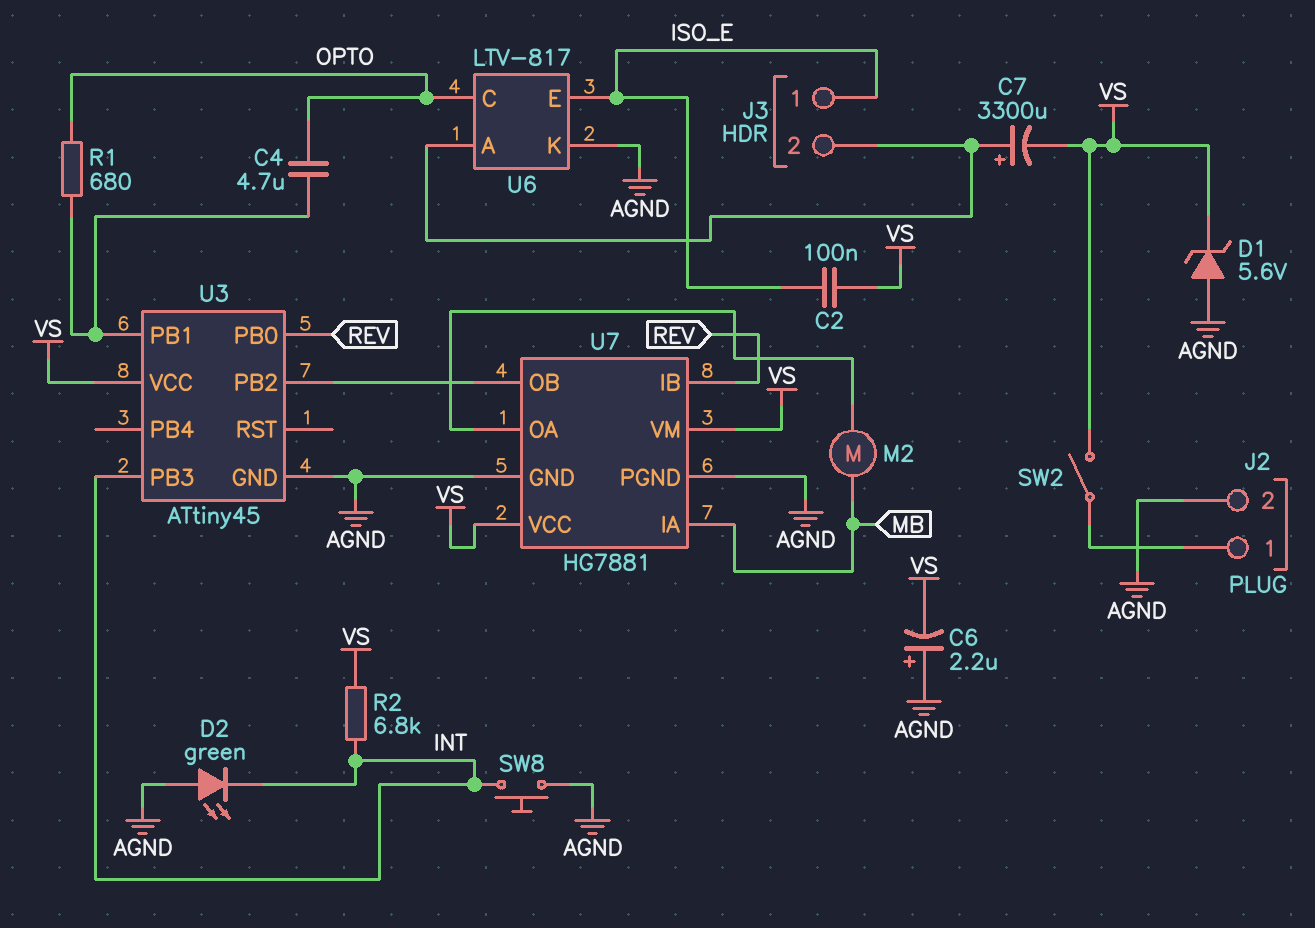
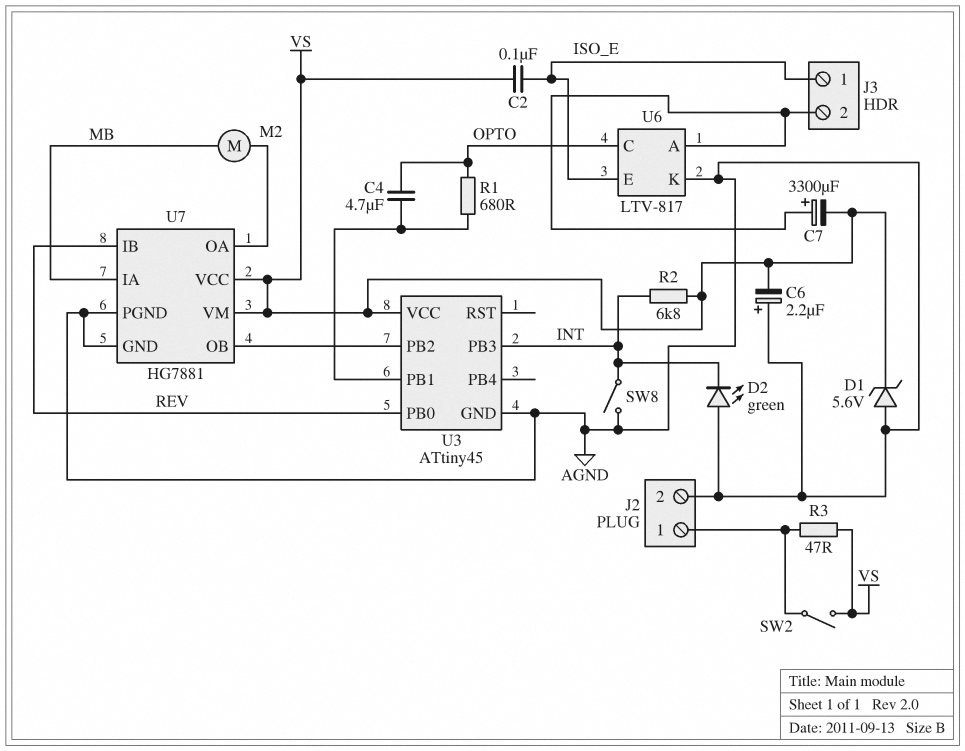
R3: none -> 47 (J2/1, VS)
SW8: button (AGND, INT) -> switch (AGND, INT)

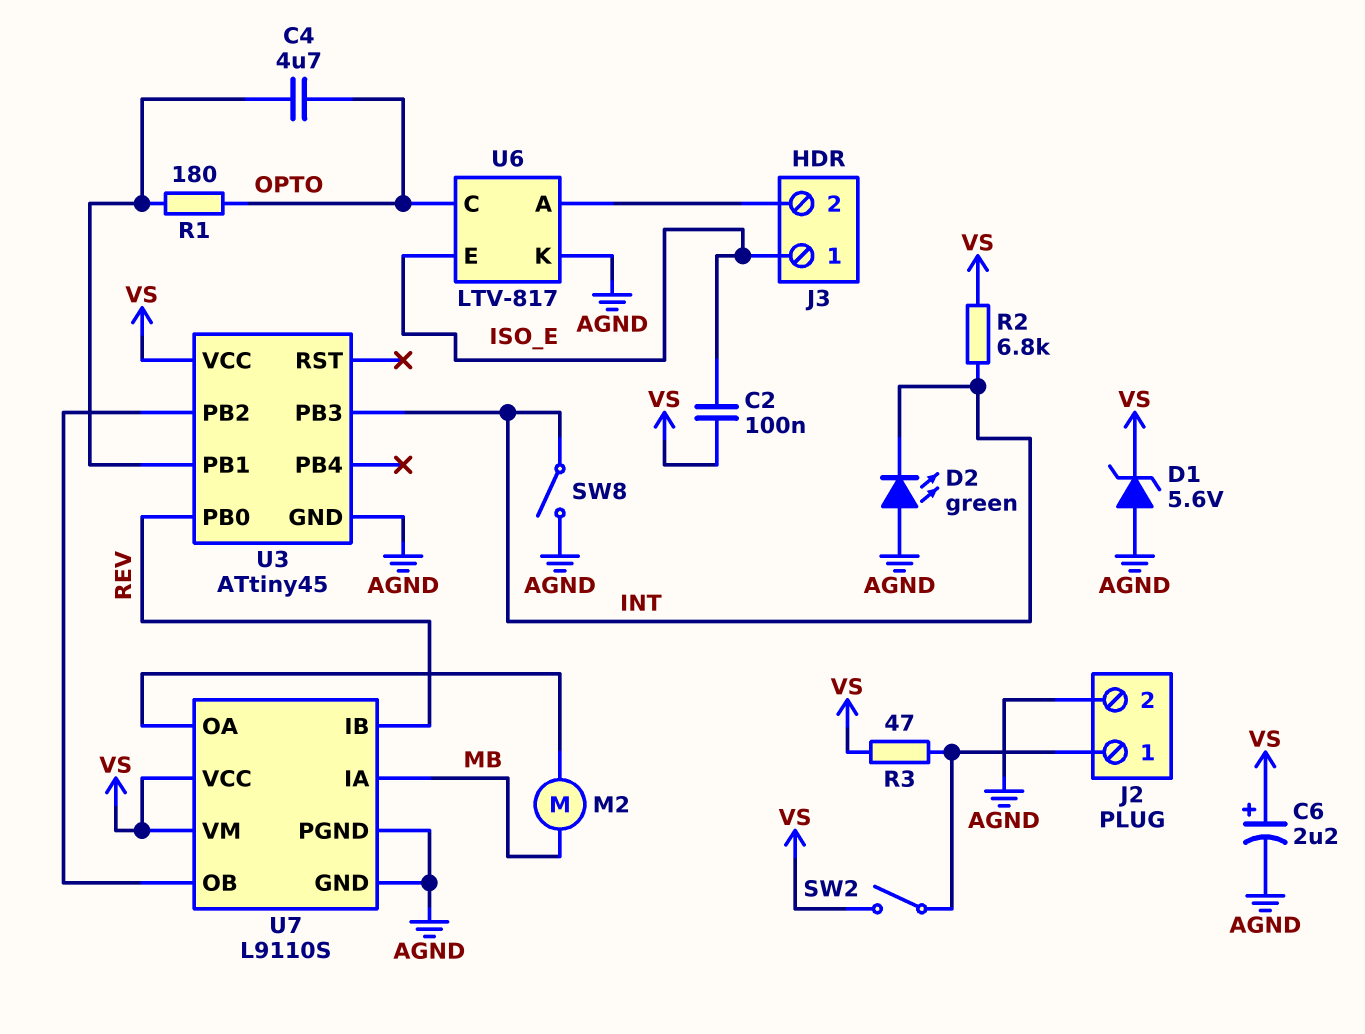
C6: 2.2uF (plus AGND, minus VS) -> 2.2uF (plus VS, minus AGND)
C7: 3300uF (plus J3/2, minus VS) -> none
R1: 680 (OPTO, U3/PB1) -> 180 (OPTO, U3/PB1)
U7: HG7881 -> L9110S

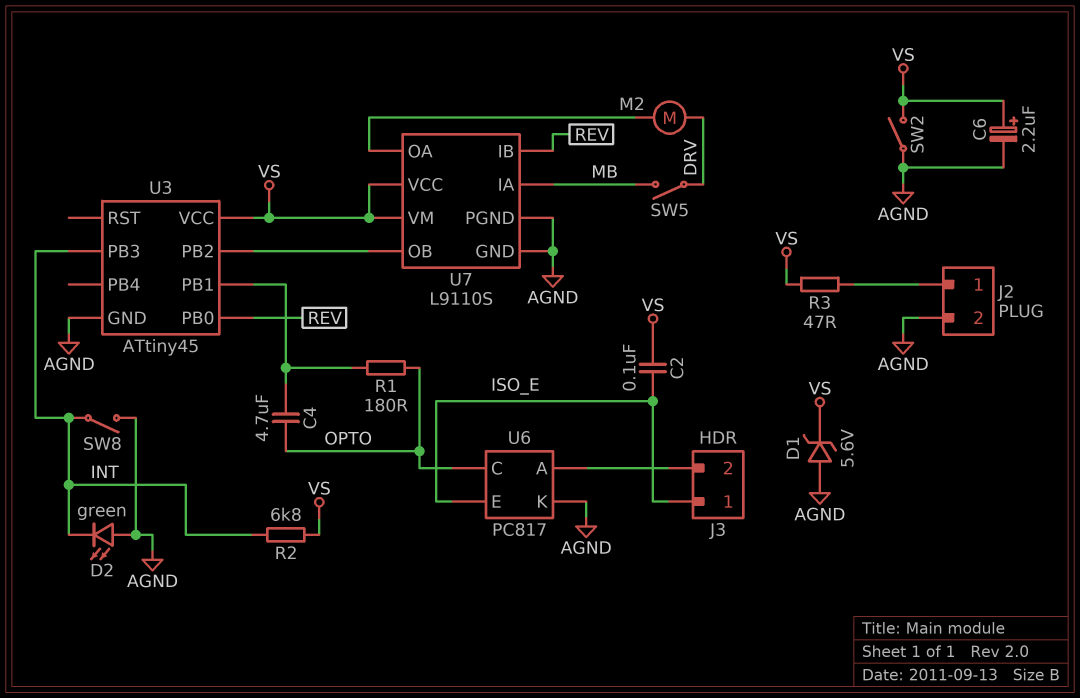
M2: motor (MB, U7/OA) -> motor (DRV, U7/OA)
SW2: switch (J2/1, VS) -> switch (AGND, VS)
SW5: none -> switch (DRV, MB)
U6: LTV-817 -> PC817

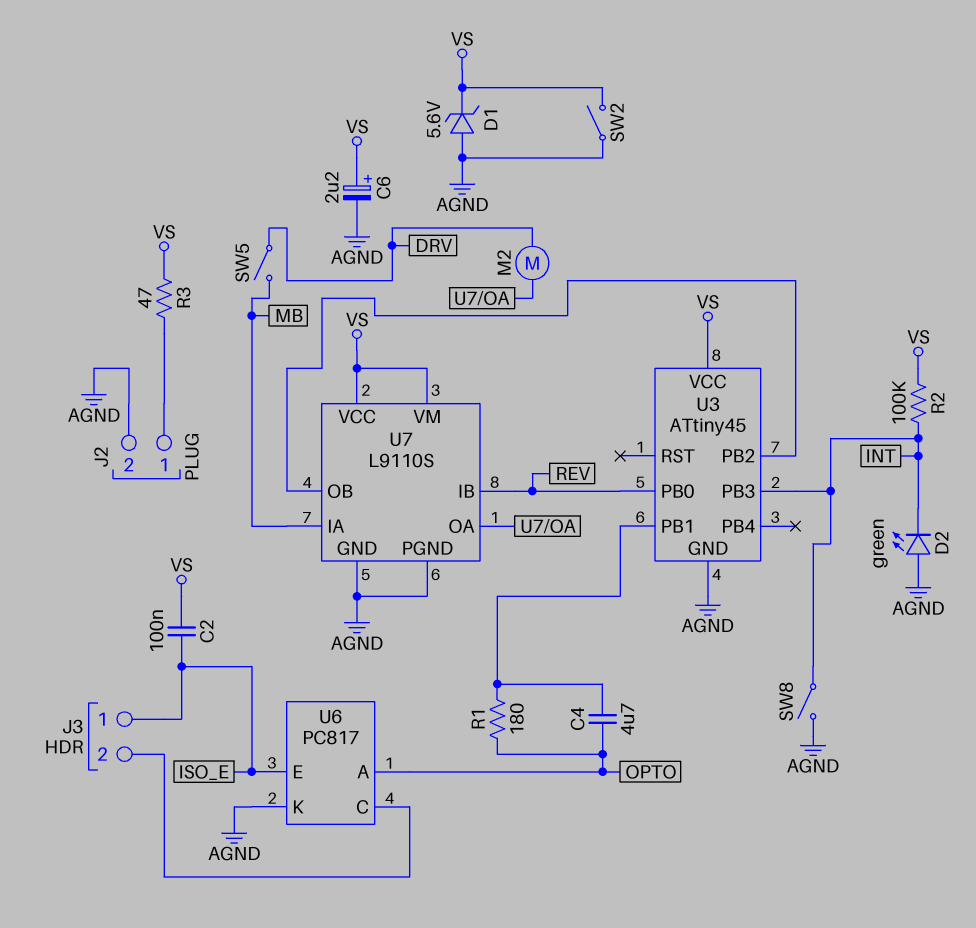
R2: 6.8k (INT, VS) -> 100k (INT, VS)
U6 pin A: J3/2 -> OPTO
U6 pin C: OPTO -> J3/2

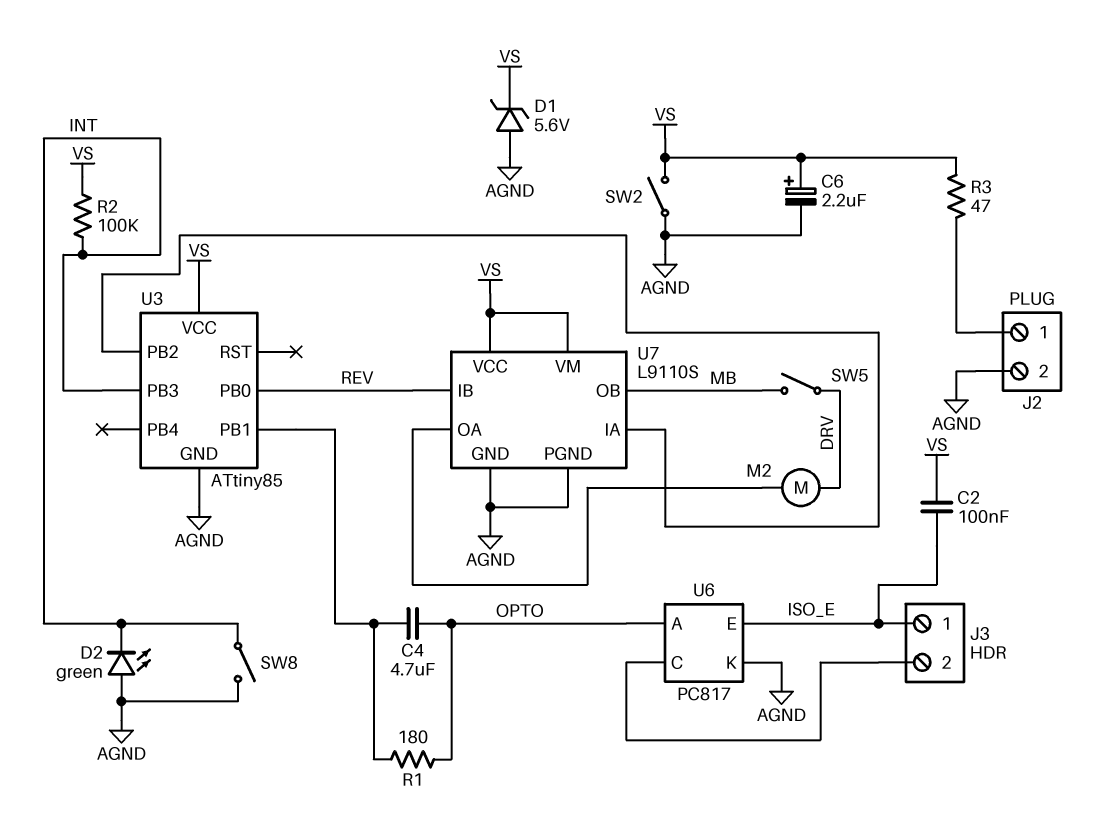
U3: ATtiny45 -> ATtiny85
U7 pin IA: MB -> U3/PB2
U7 pin OB: U3/PB2 -> MB

